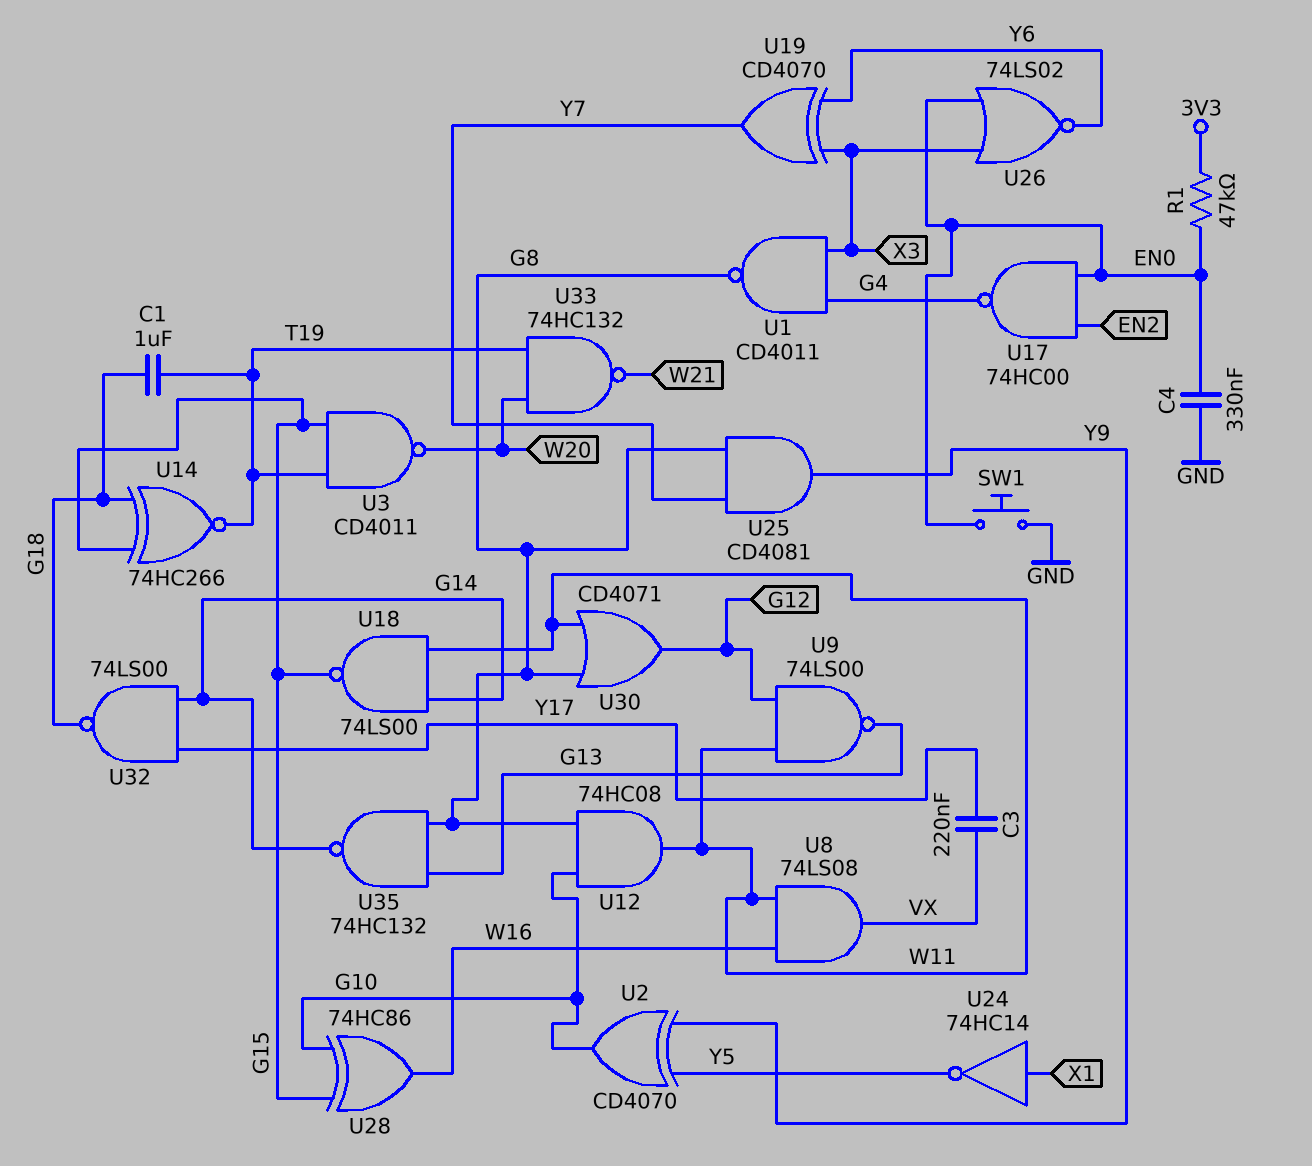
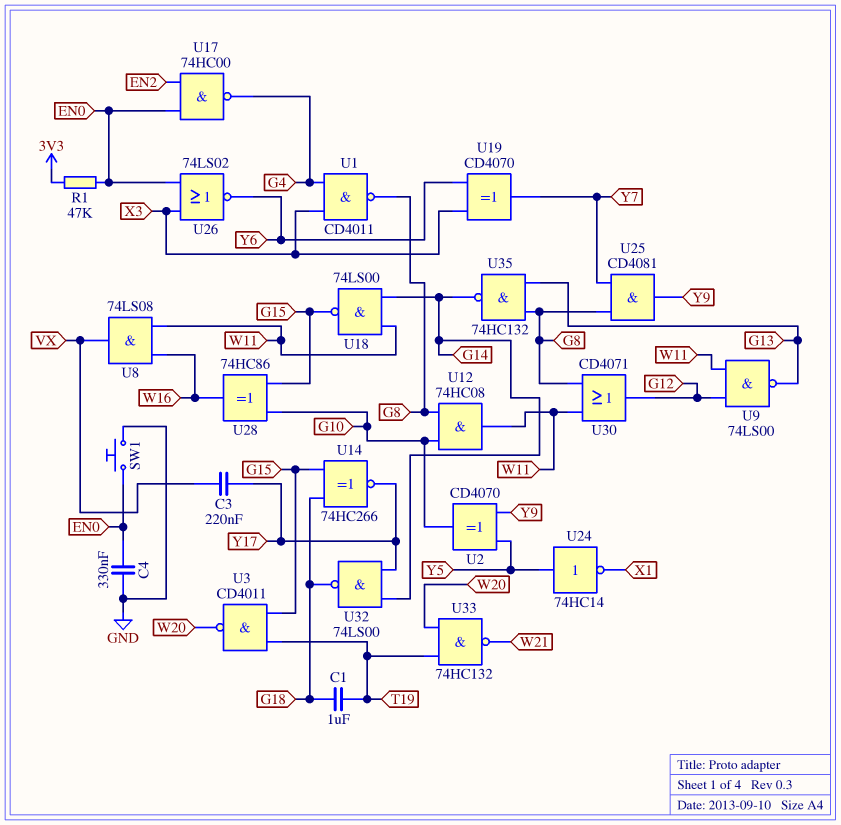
U14: XNOR 74HC266 (in G15, in G18, out T19) -> XNOR 74HC266 (in G15, in G18, out Y17)
U24: NOT 74HC14 (in X1, out Y5) -> NOT 74HC14 (in Y5, out X1)

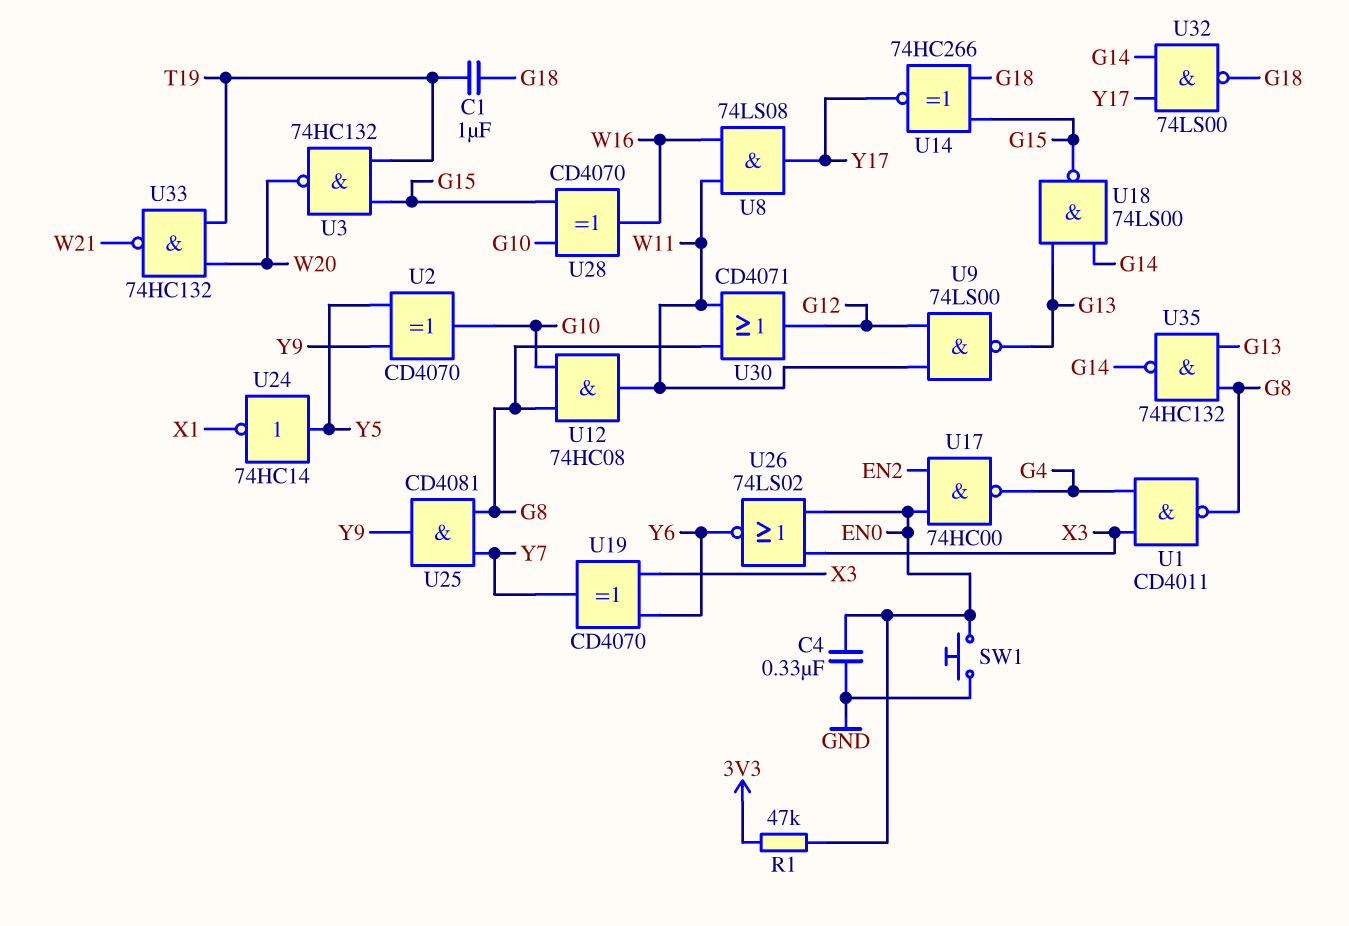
C3: 220nF (VX, Y17) -> none
U3: NAND CD4011 (in G15, in T19, out W20) -> NAND 74HC132 (in G15, in T19, out W20)
U8: AND 74LS08 (in W11, in W16, out VX) -> AND 74LS08 (in W11, in W16, out Y17)
U18: NAND 74LS00 (in G14, in W11, out G15) -> NAND 74LS00 (in G13, in G14, out G15)
U28: XOR 74HC86 (in G10, in G15, out W16) -> XOR CD4070 (in G10, in G15, out W16)

